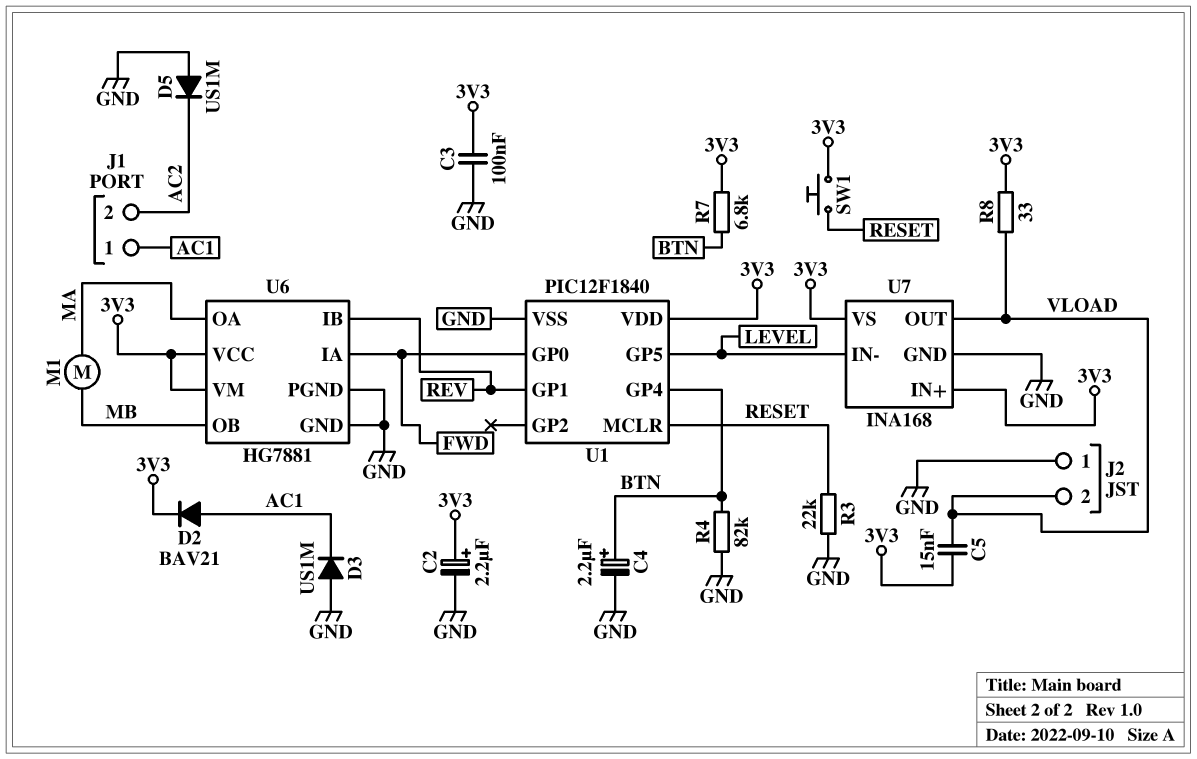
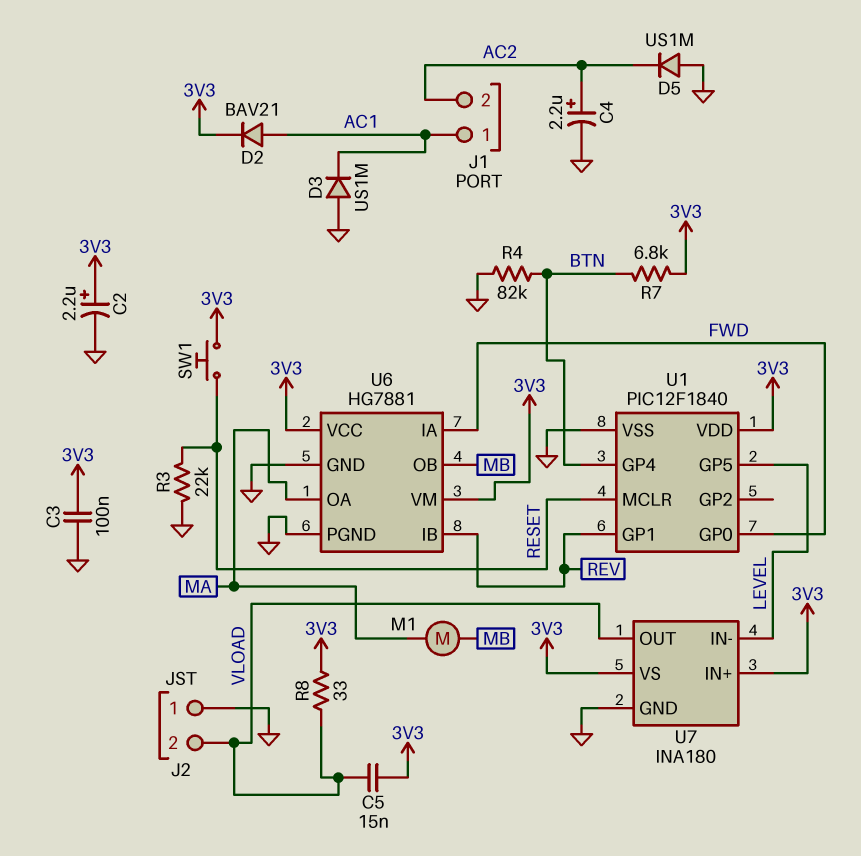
C4: 2.2uF (plus BTN, minus GND) -> 2.2uF (plus AC2, minus GND)
U7: INA168 -> INA180

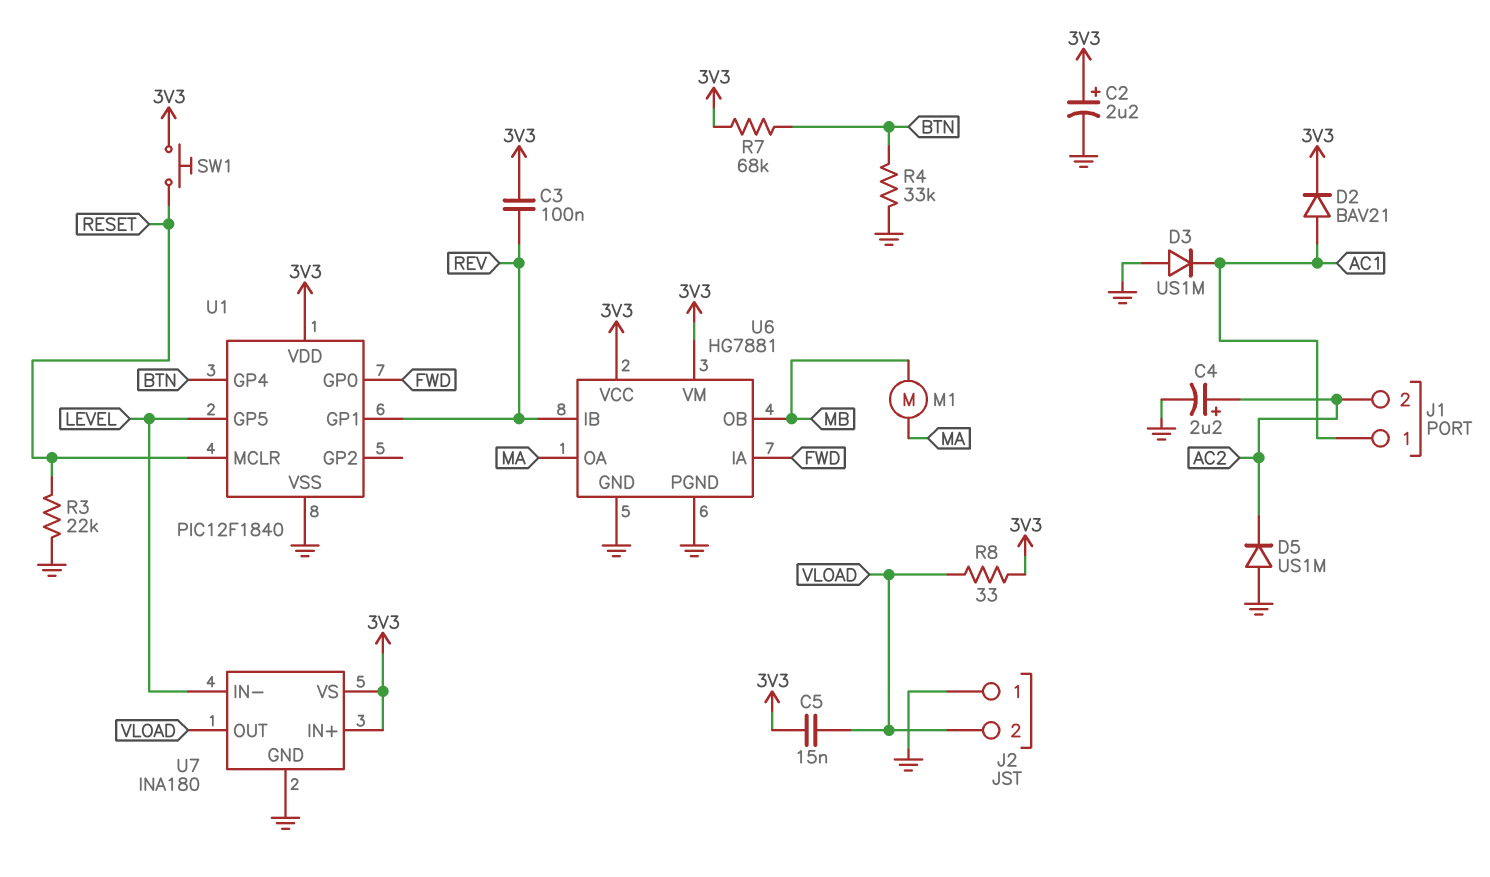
C3: 100nF (3V3, GND) -> 100nF (3V3, REV)
R4: 82k (BTN, GND) -> 33k (BTN, GND)
R7: 6.8k (3V3, BTN) -> 68k (3V3, BTN)

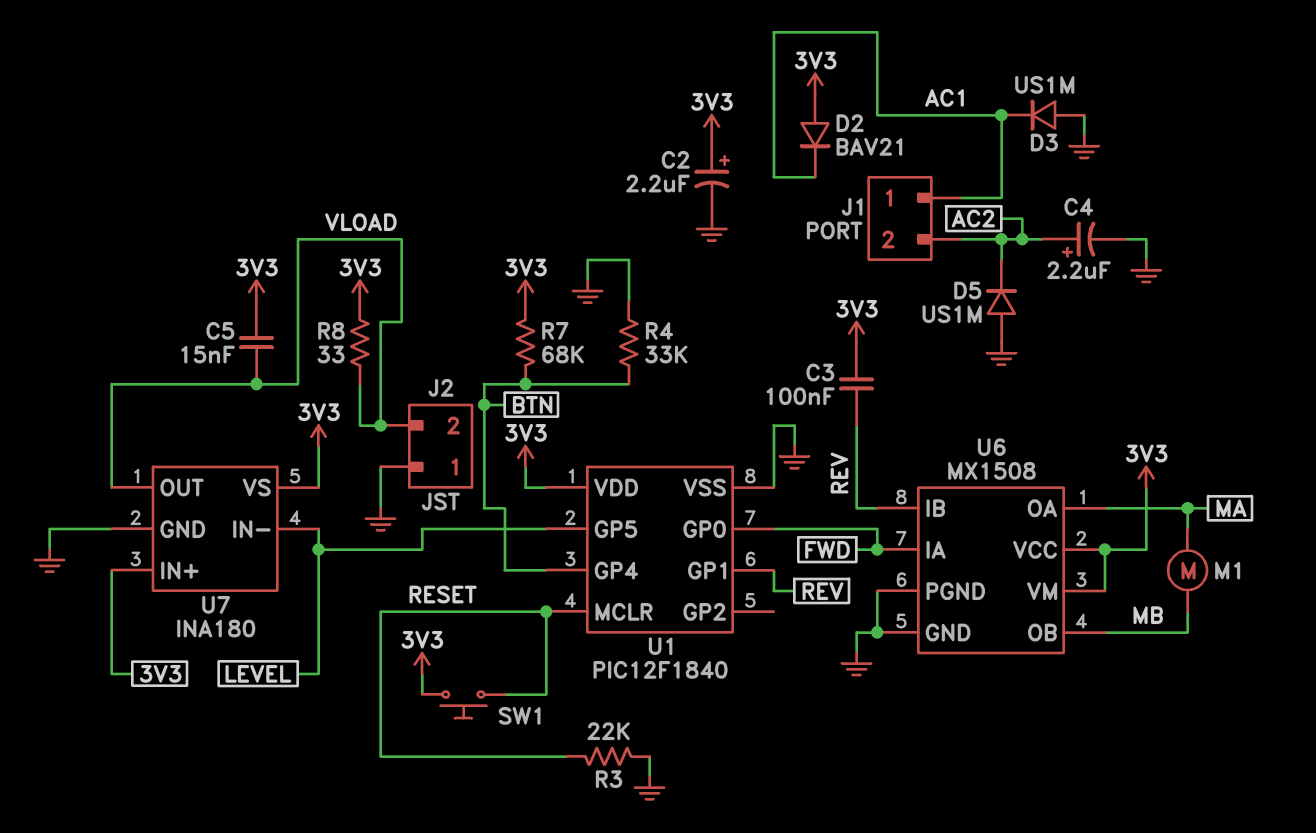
D2: diode BAV21 (A AC1, K 3V3) -> diode BAV21 (A 3V3, K AC1)
U6: HG7881 -> MX1508

